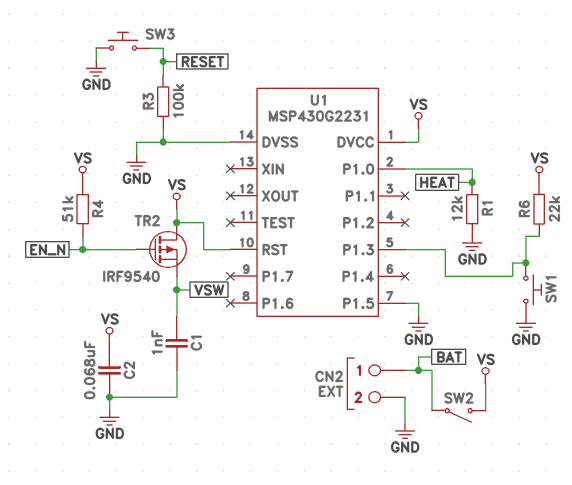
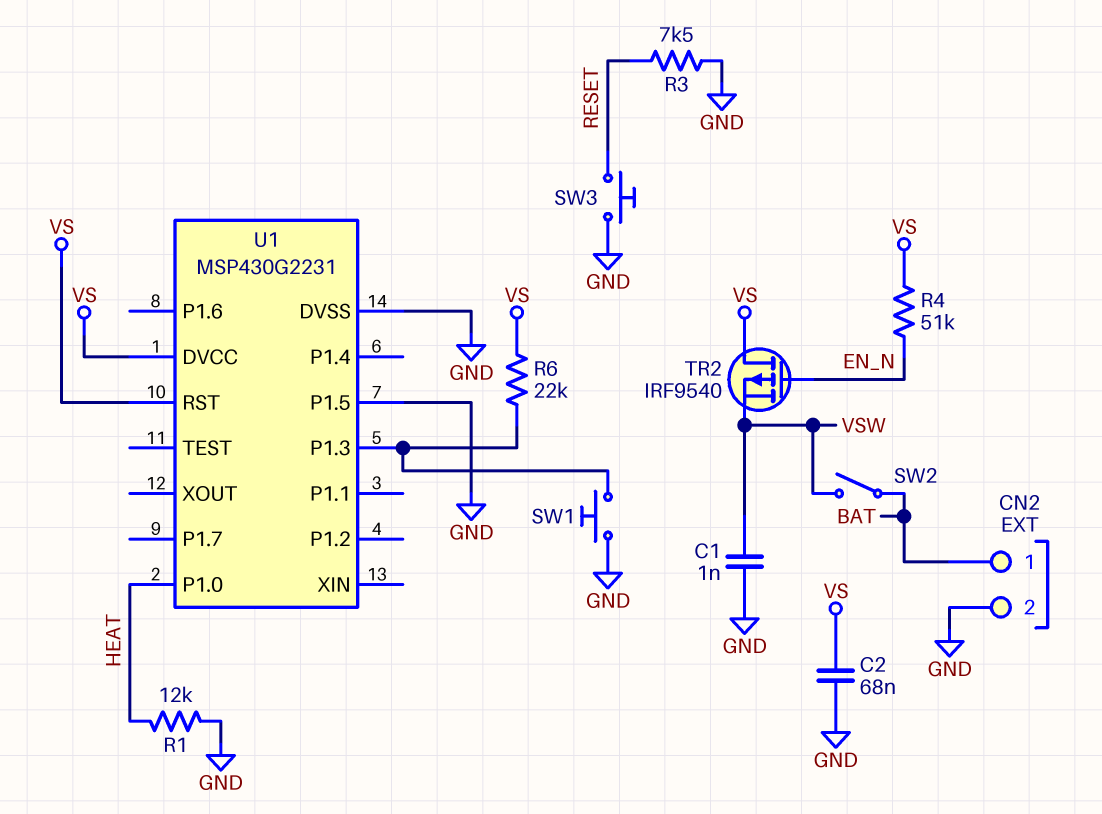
R3: 100k (GND, RESET) -> 7.5k (GND, RESET)
SW2: switch (BAT, VS) -> switch (BAT, VSW)

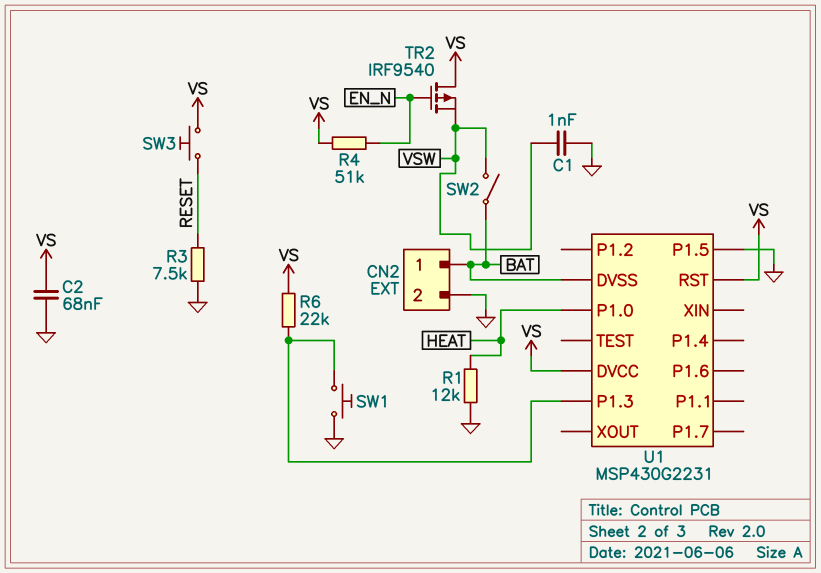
SW3: button (GND, RESET) -> button (RESET, VS)
U1 pin DVSS: GND -> BAT

